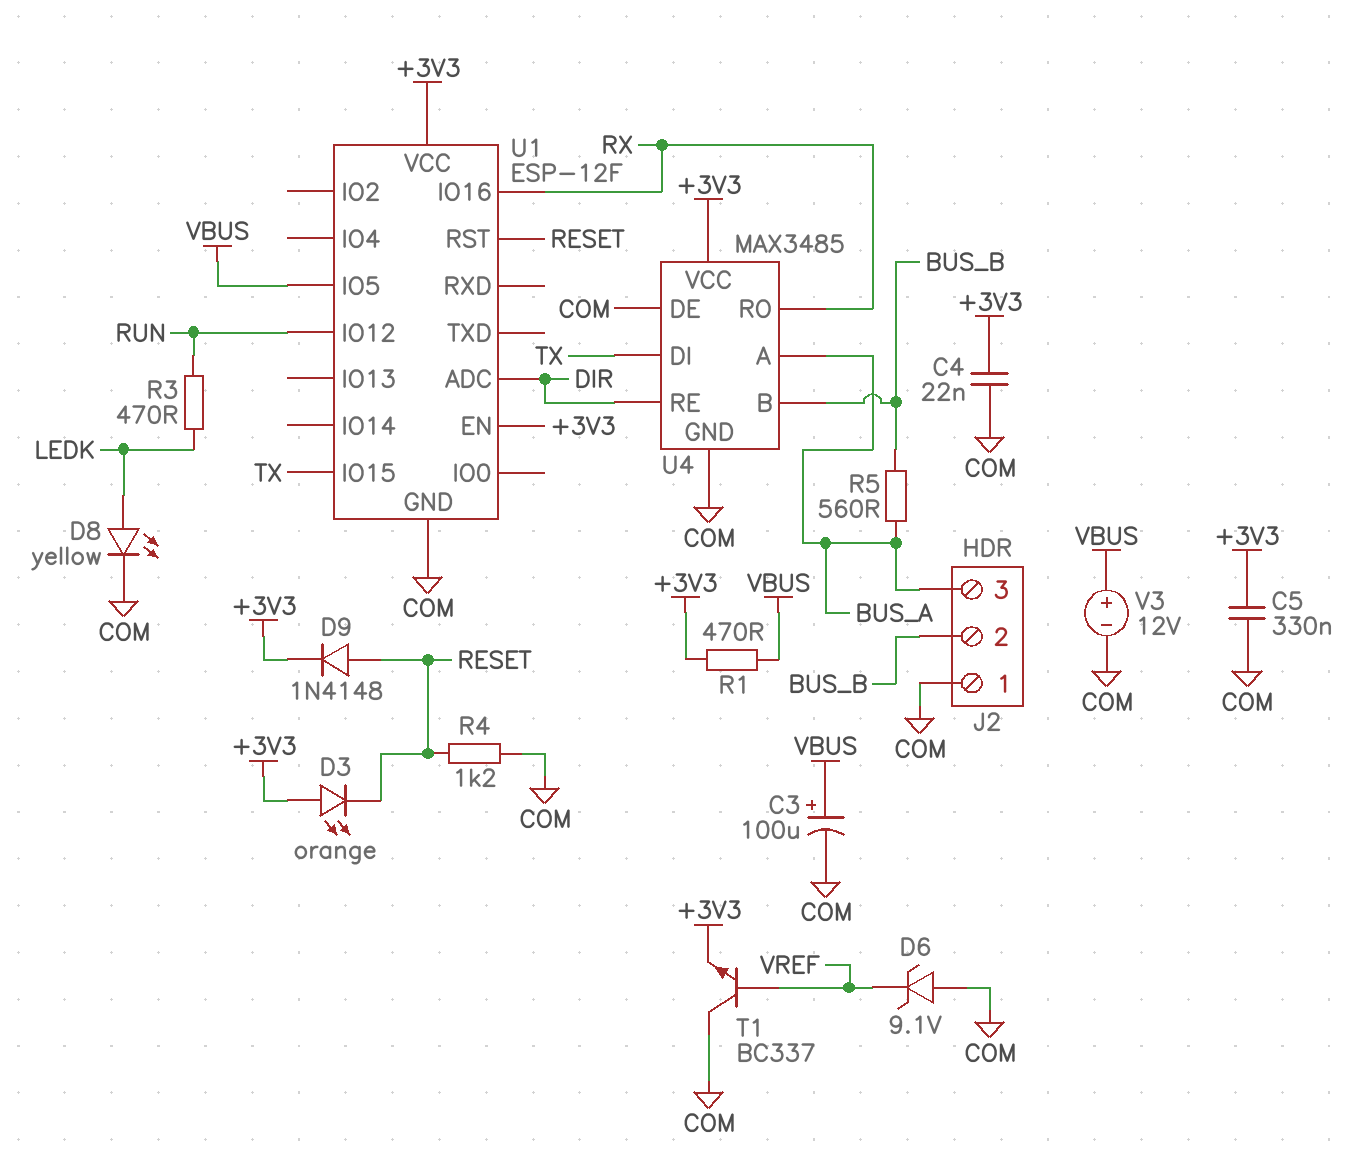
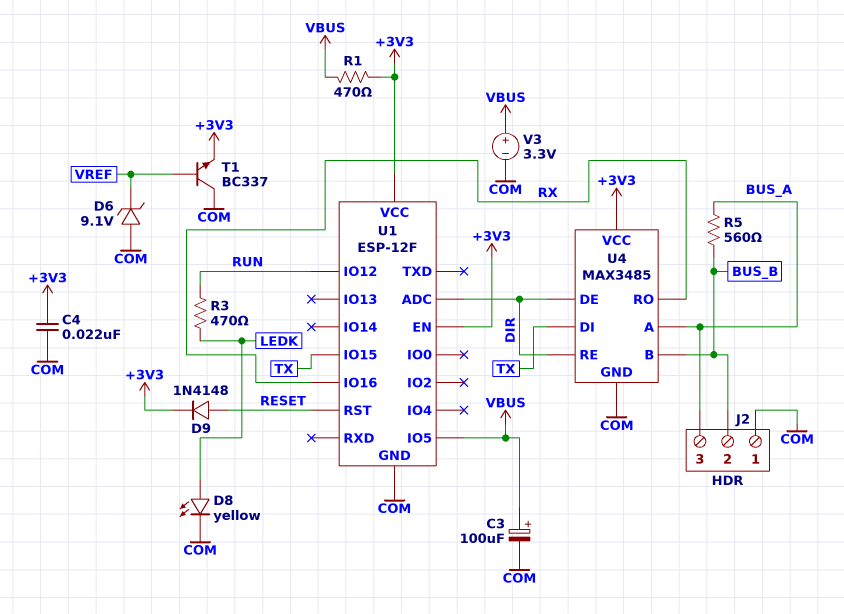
C5: 330nF (+3V3, COM) -> none
D3: LED orange (A +3V3, K RESET) -> none
R4: 1.2k (COM, RESET) -> none
U4 pin DE: COM -> DIR
V3: 12V (plus VBUS, minus COM) -> 3.3V (plus VBUS, minus COM)

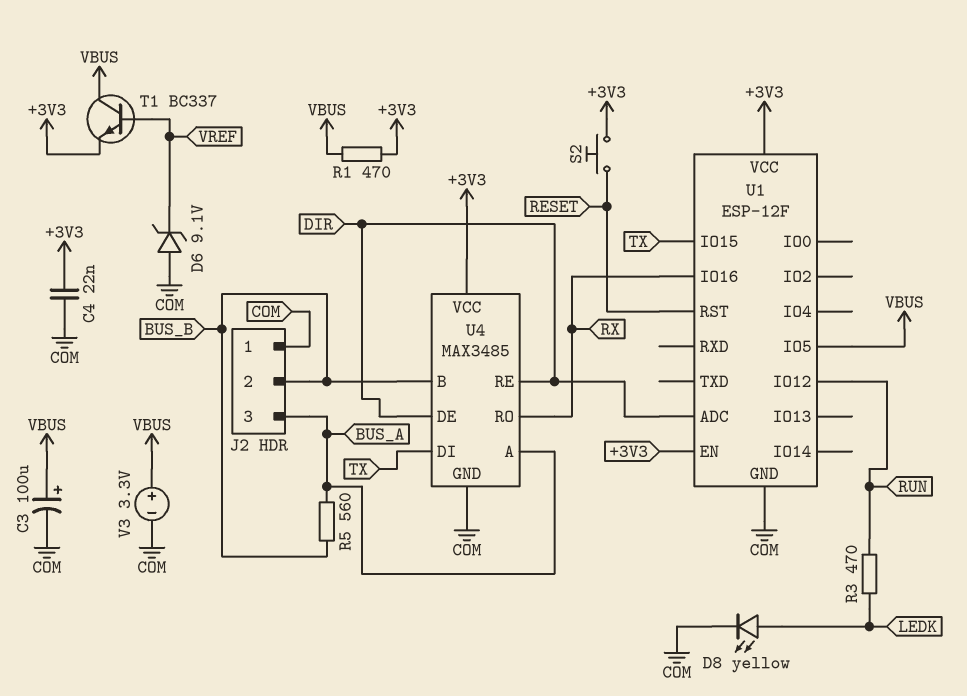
D9: diode 1N4148 (A RESET, K +3V3) -> none
S2: none -> button (+3V3, RESET)
T1: NPN BC337 (B VREF, C COM, E +3V3) -> NPN BC337 (B VREF, C VBUS, E +3V3)

